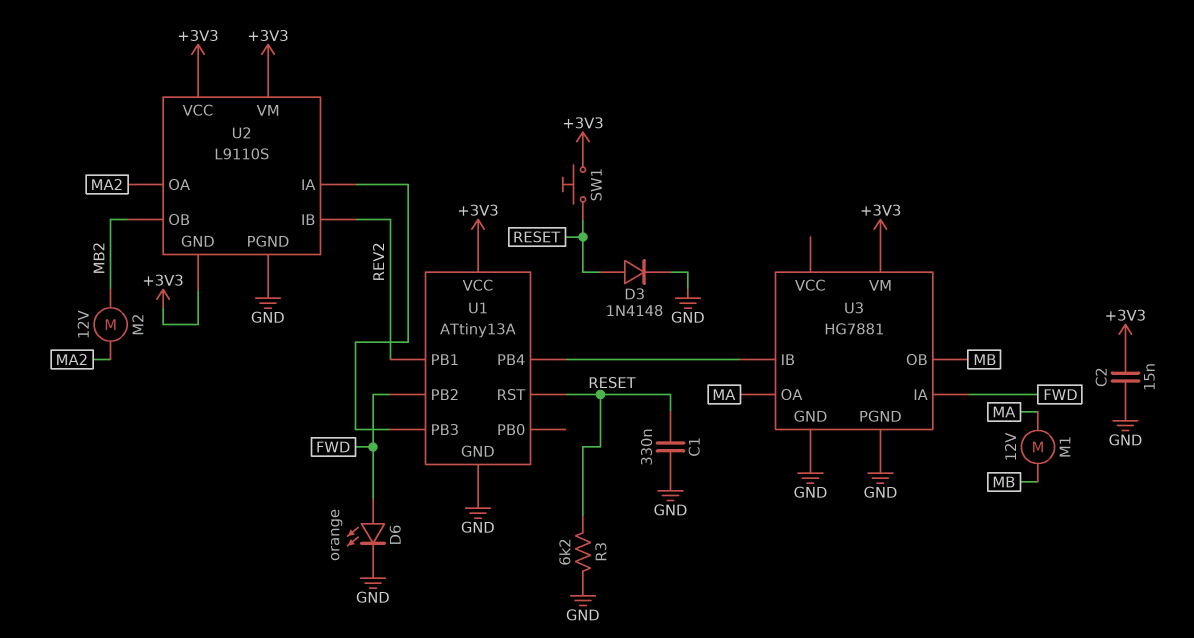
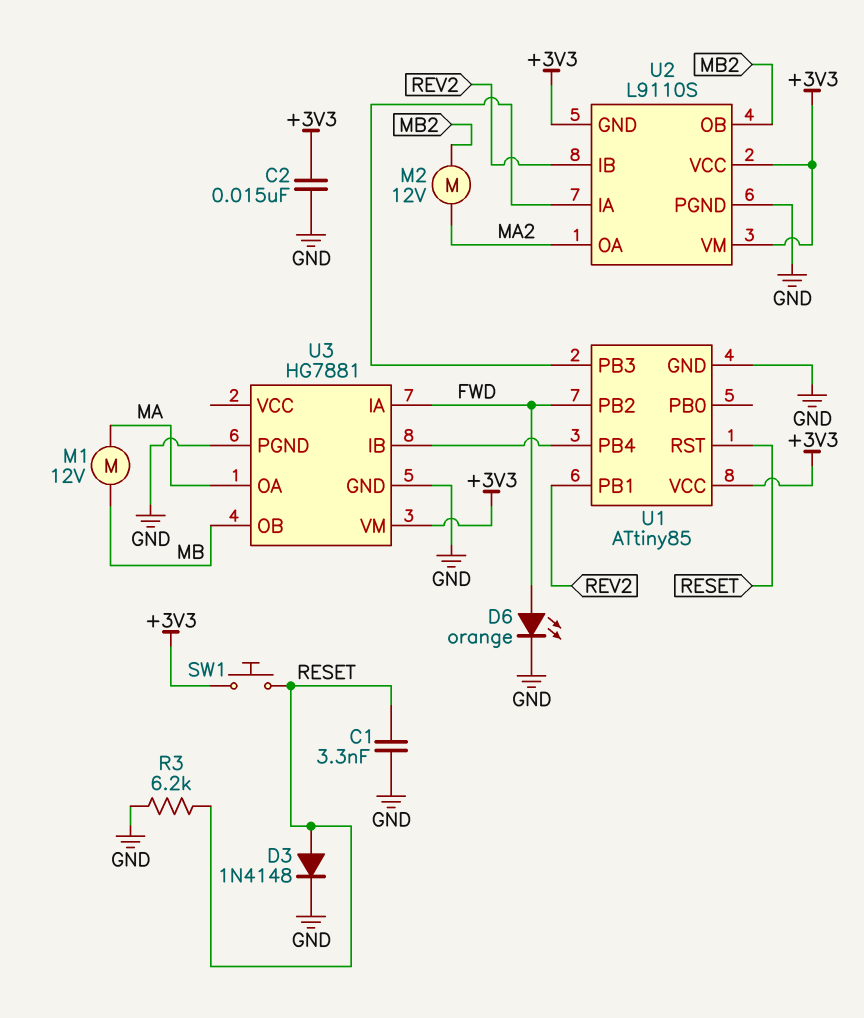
C1: 330nF (GND, RESET) -> 3.3nF (GND, RESET)
U1: ATtiny13A -> ATtiny85

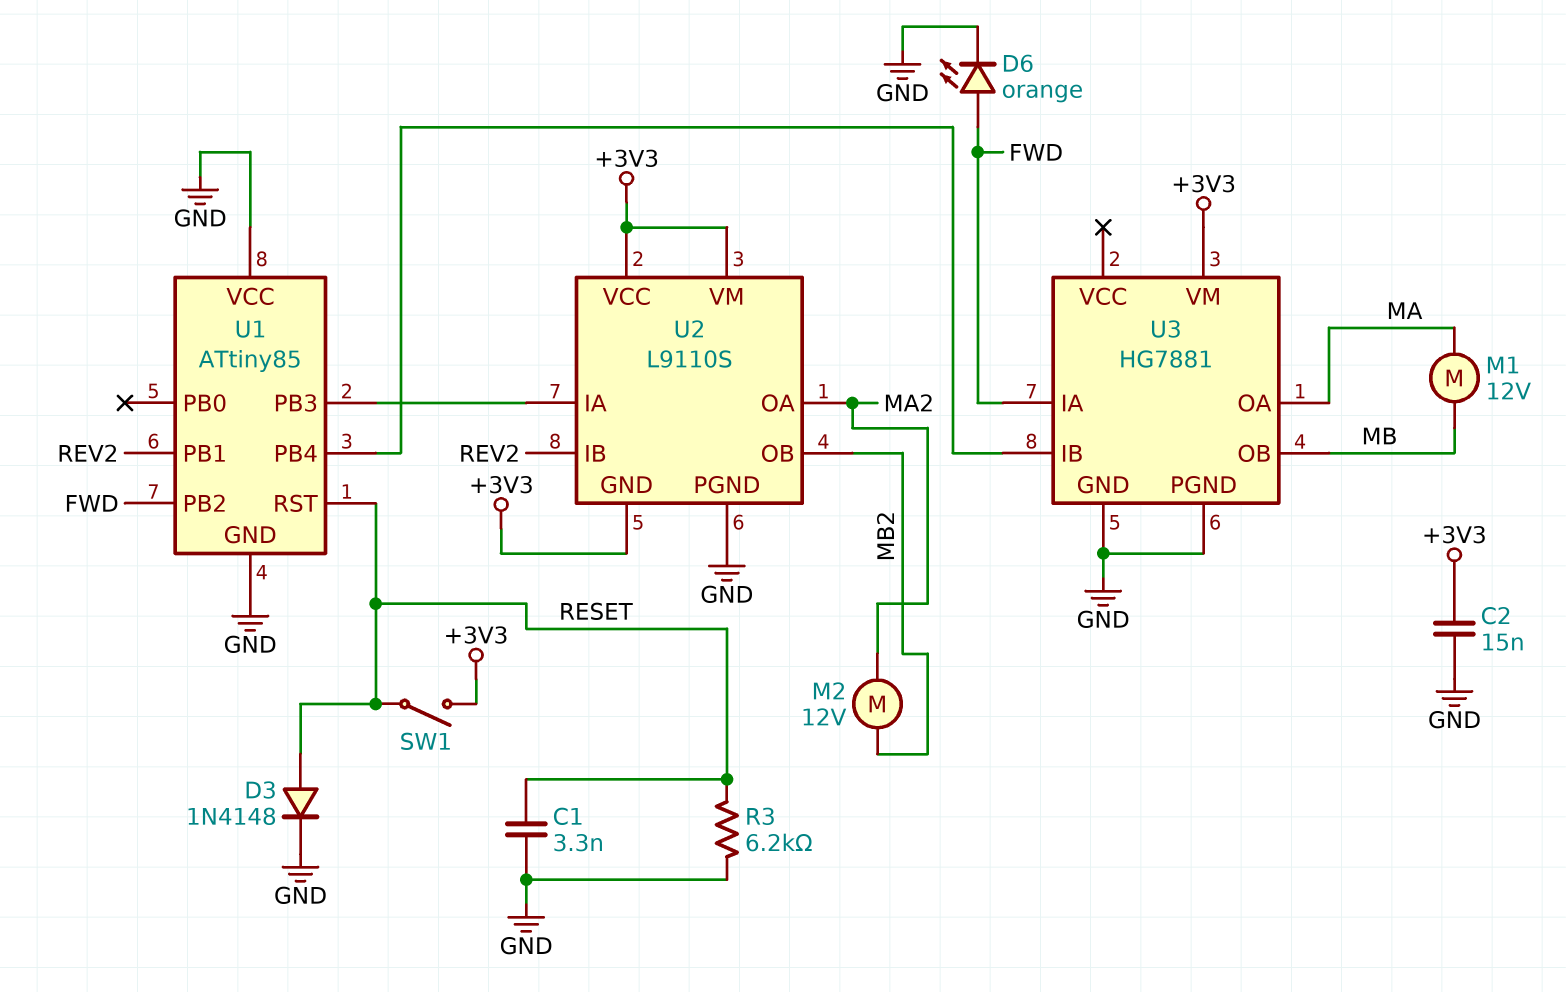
SW1: button (+3V3, RESET) -> switch (+3V3, RESET)
U1 pin VCC: +3V3 -> GND

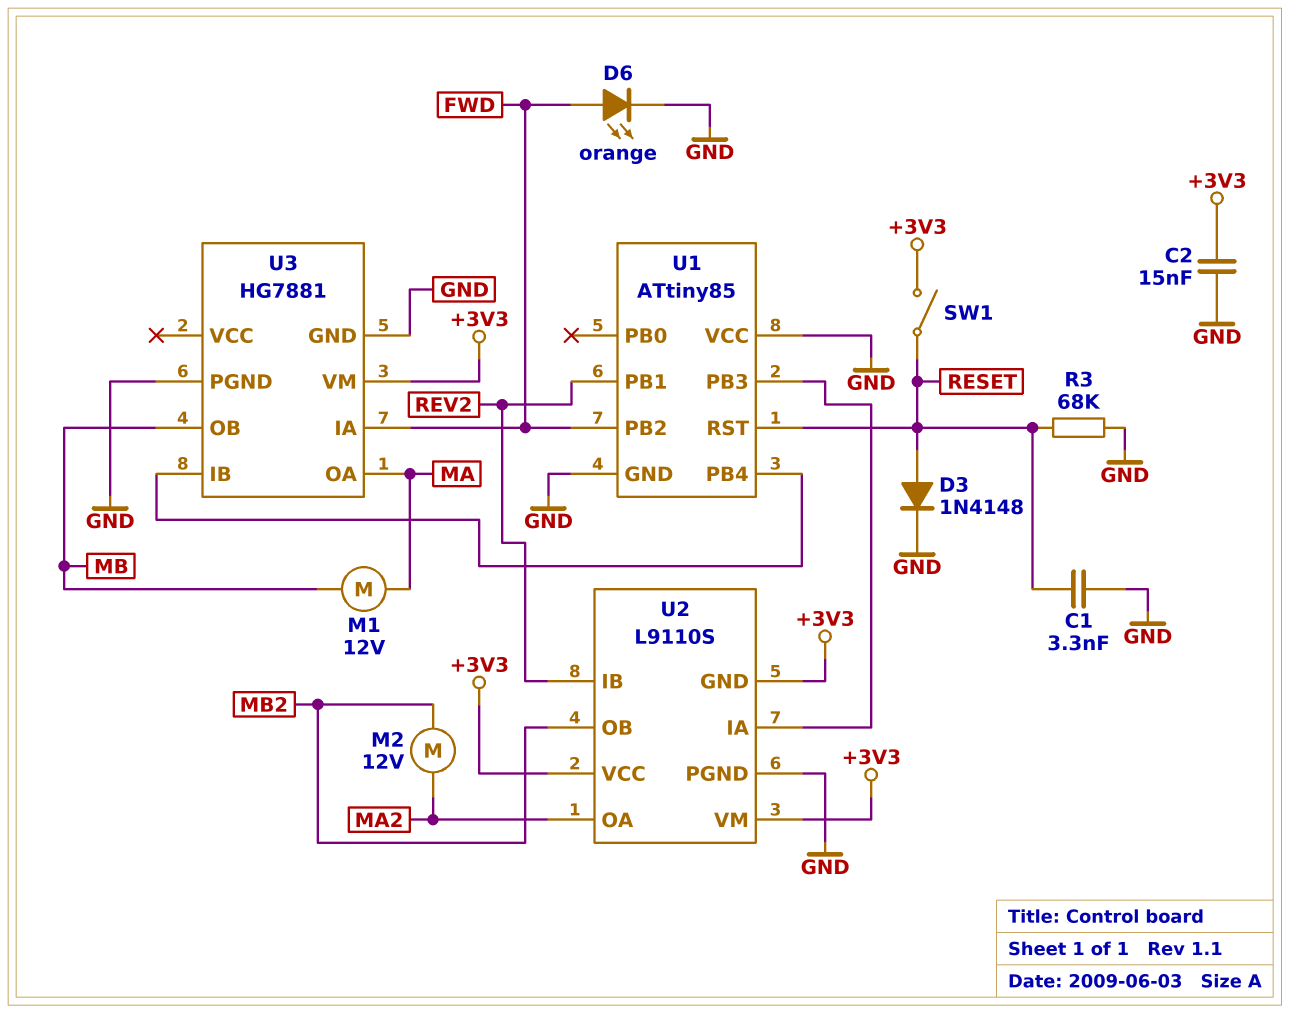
R3: 6.2k (GND, RESET) -> 68k (GND, RESET)

